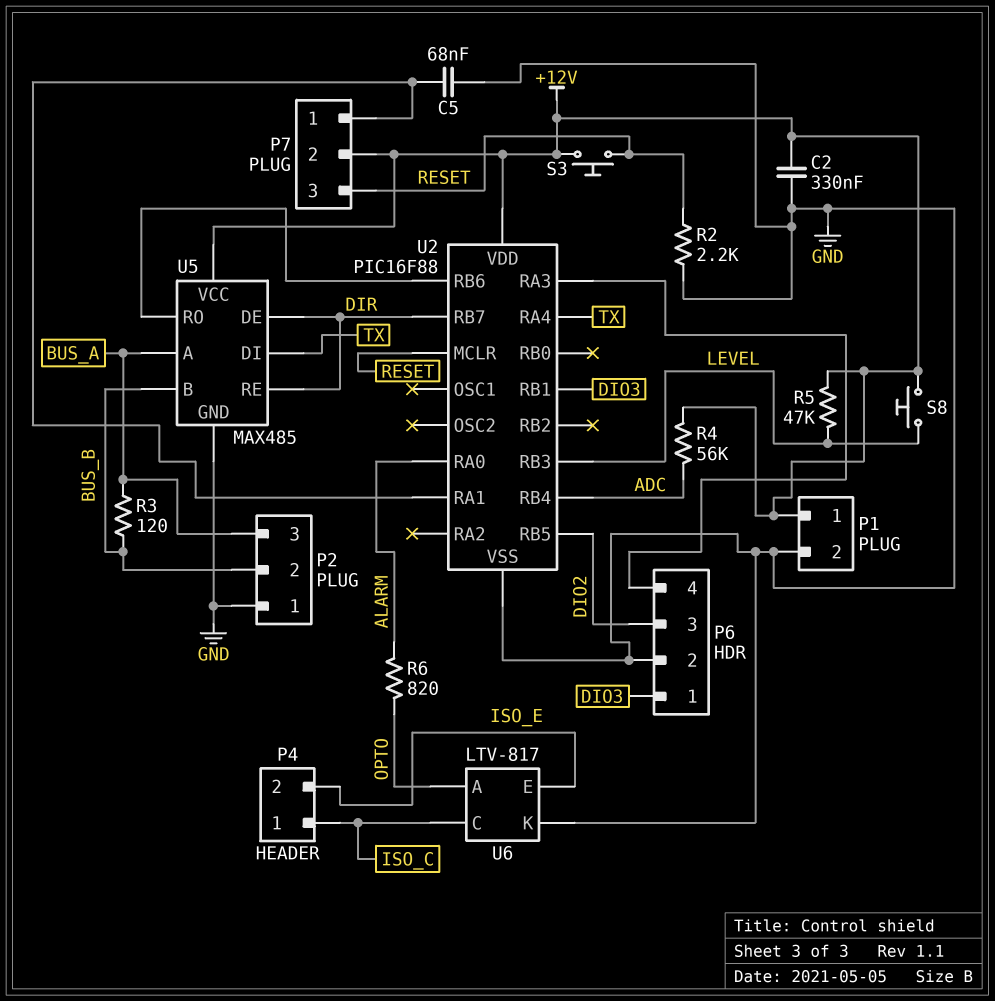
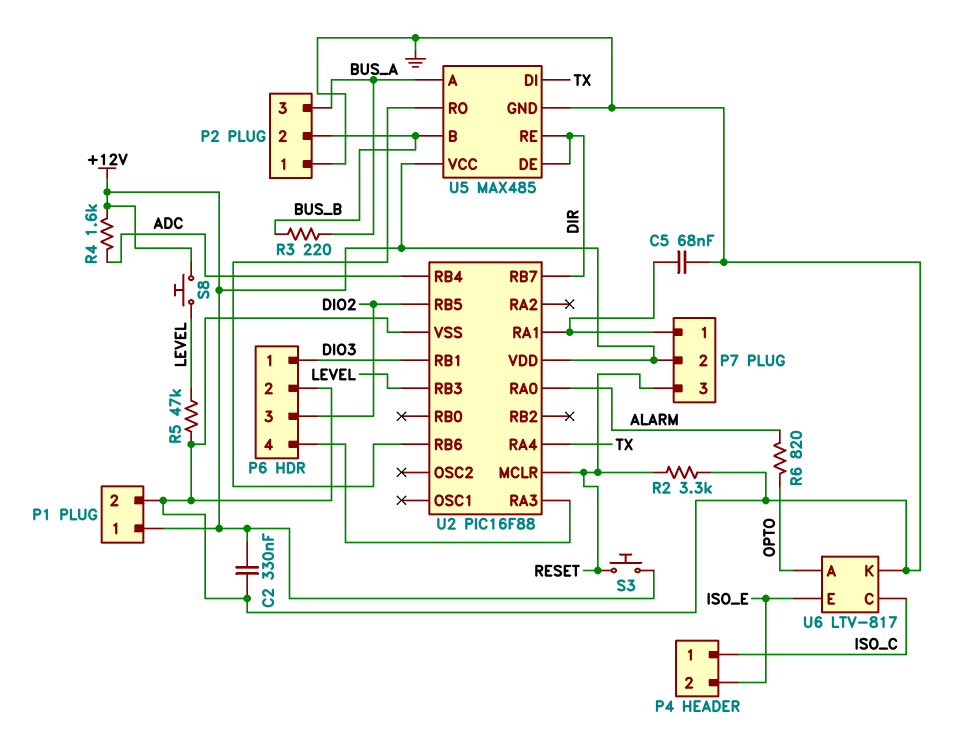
R2: 2.2k (GND, RESET) -> 3.3k (GND, RESET)
R3: 120 (BUS_A, BUS_B) -> 220 (BUS_A, BUS_B)
R4: 56k (+12V, ADC) -> 1.6k (+12V, ADC)
R5: 47k (+12V, LEVEL) -> 47k (GND, LEVEL)

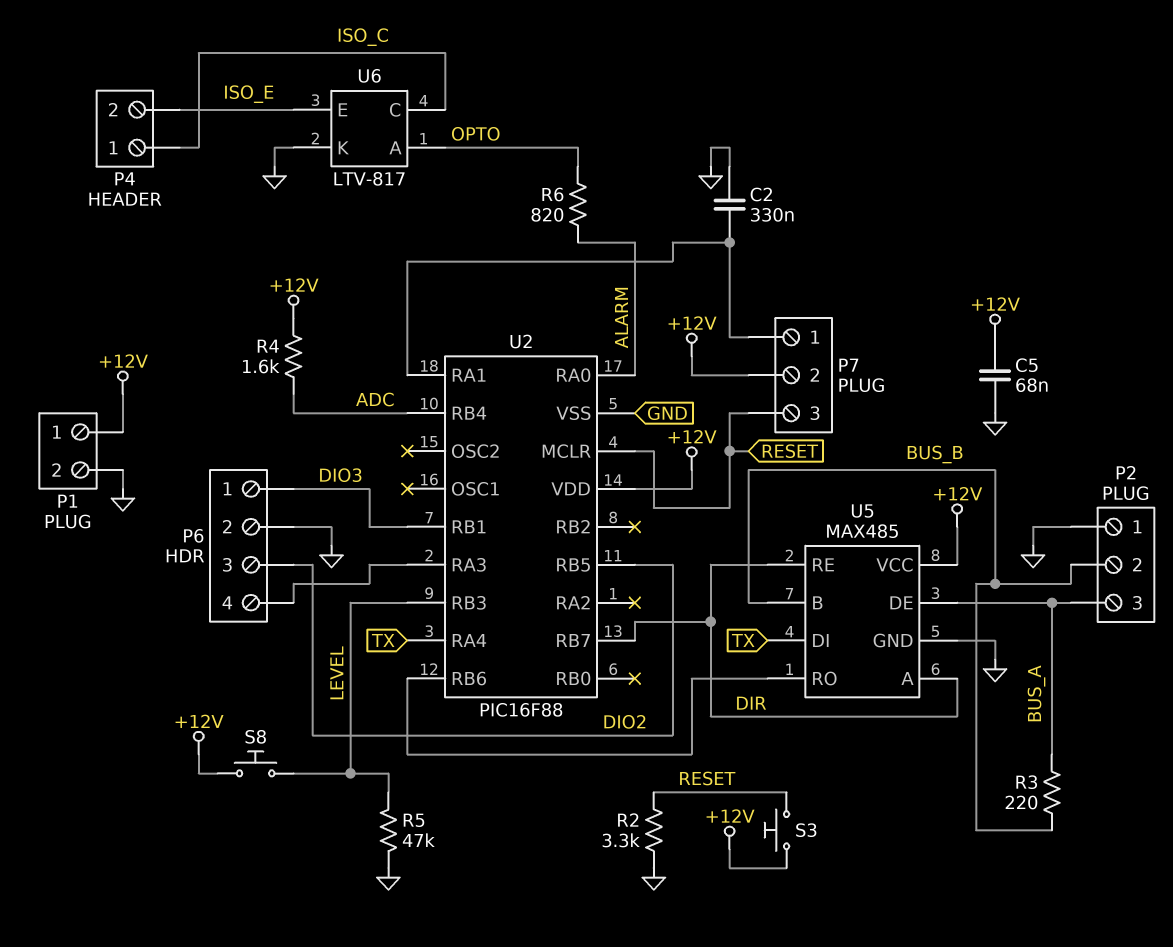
C2: 330nF (+12V, GND) -> 330nF (GND, P7/1)
C5: 68nF (GND, P7/1) -> 68nF (+12V, GND)
U5 pin A: BUS_A -> DIR
U5 pin DE: DIR -> BUS_A

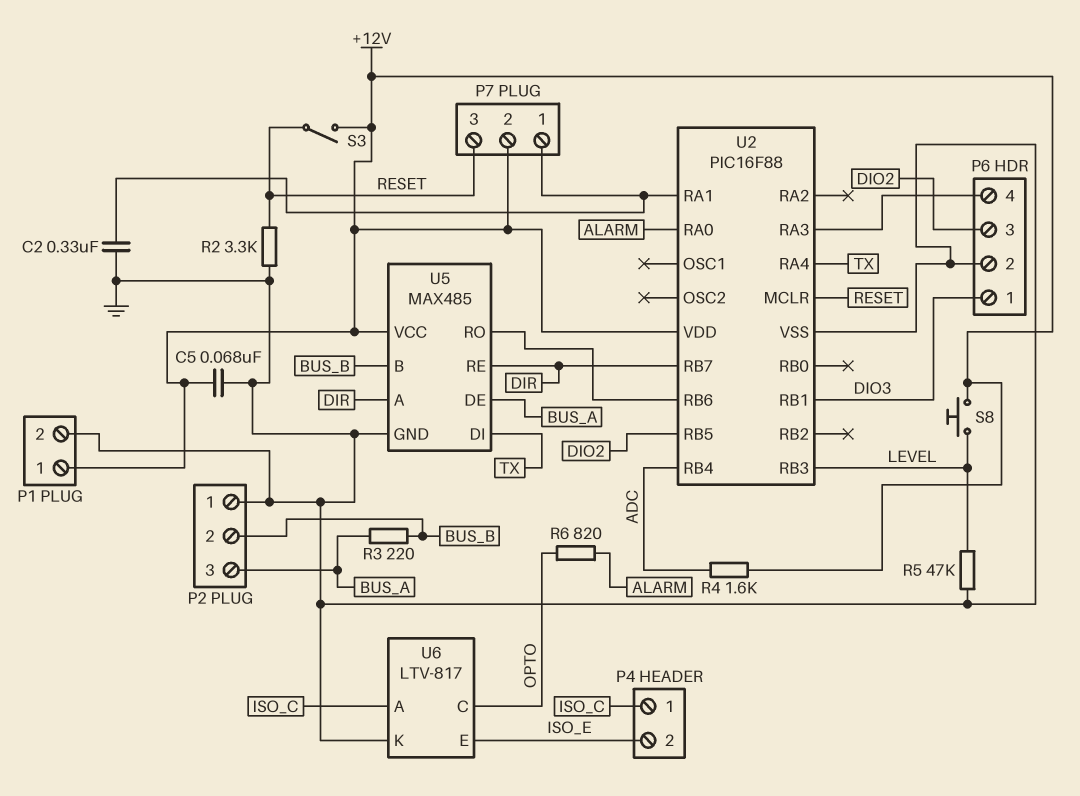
S3: button (+12V, RESET) -> switch (+12V, RESET)
U6 pin A: OPTO -> ISO_C
U6 pin C: ISO_C -> OPTO

